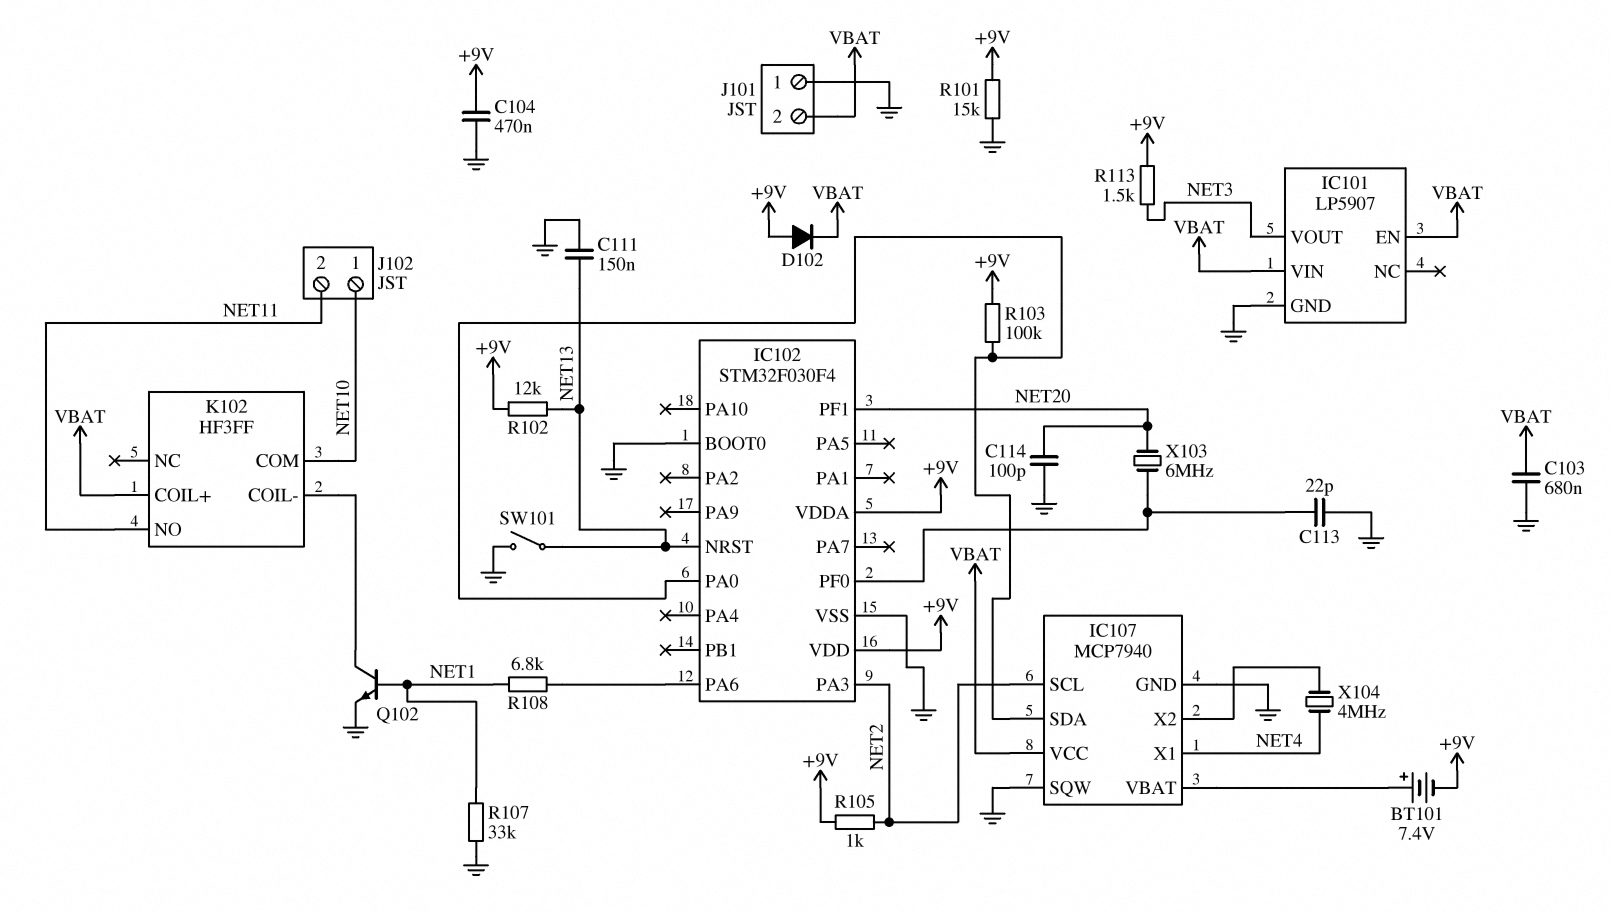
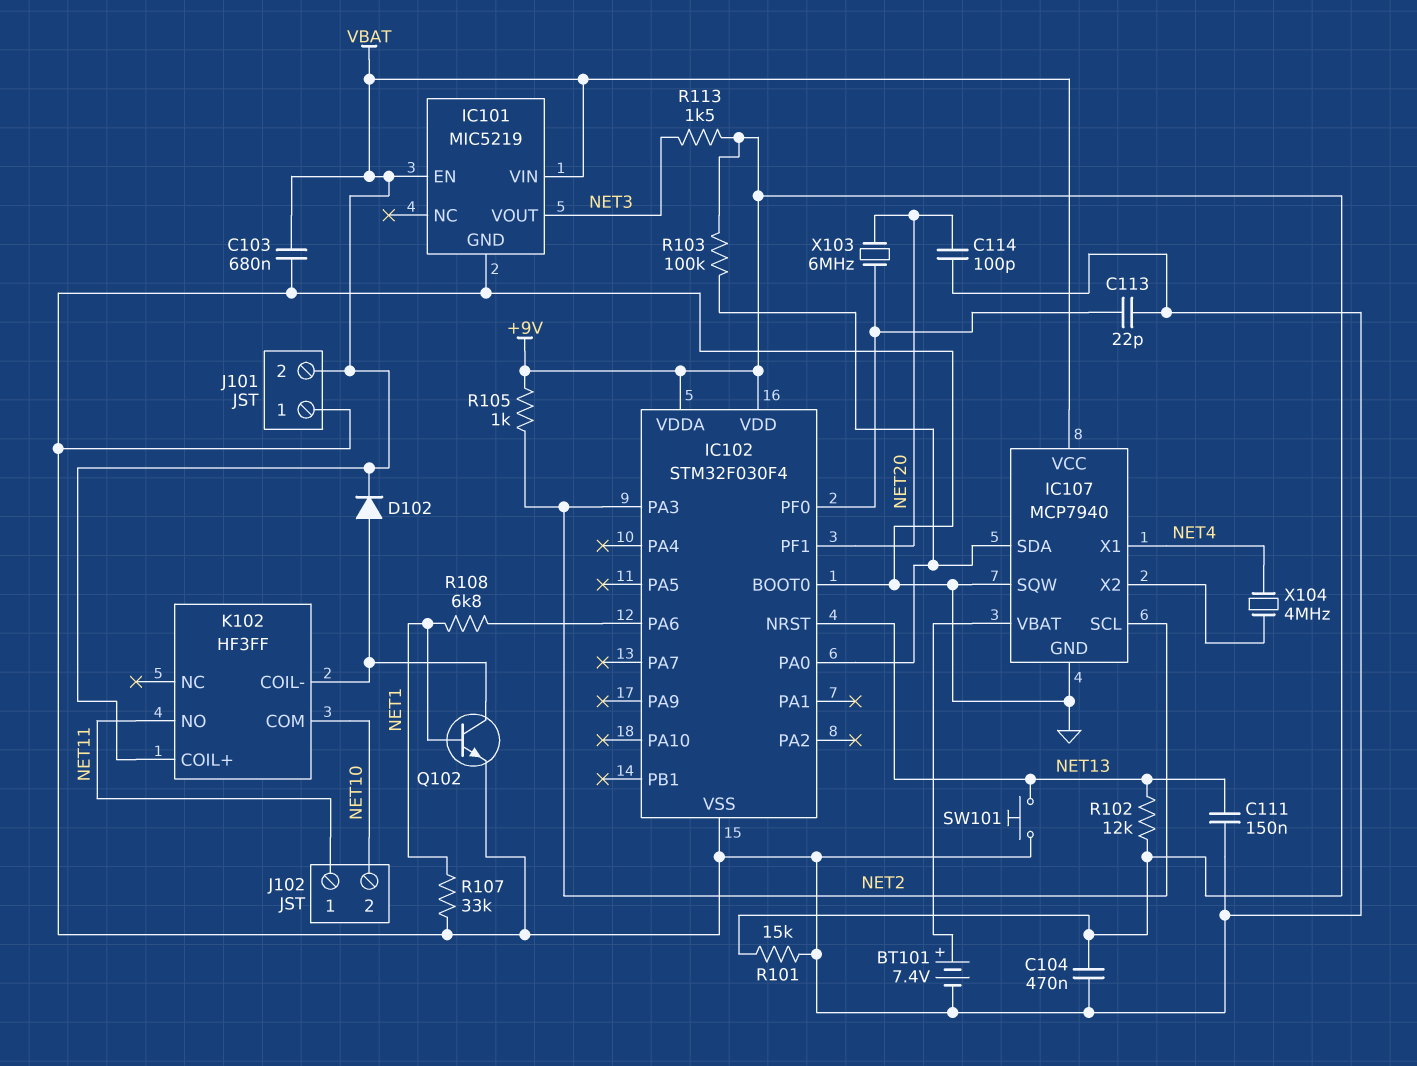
BT101: 7.4V (plus IC107/VBAT, minus +9V) -> 7.4V (plus IC107/VBAT, minus GND)
D102: diode (A +9V, K VBAT) -> diode (A K102/COIL-, K VBAT)
IC101: LP5907 -> MIC5219
J102 pin 1: NET10 -> NET11
J102 pin 2: NET11 -> NET10
SW101: switch (GND, NET13) -> button (GND, NET13)

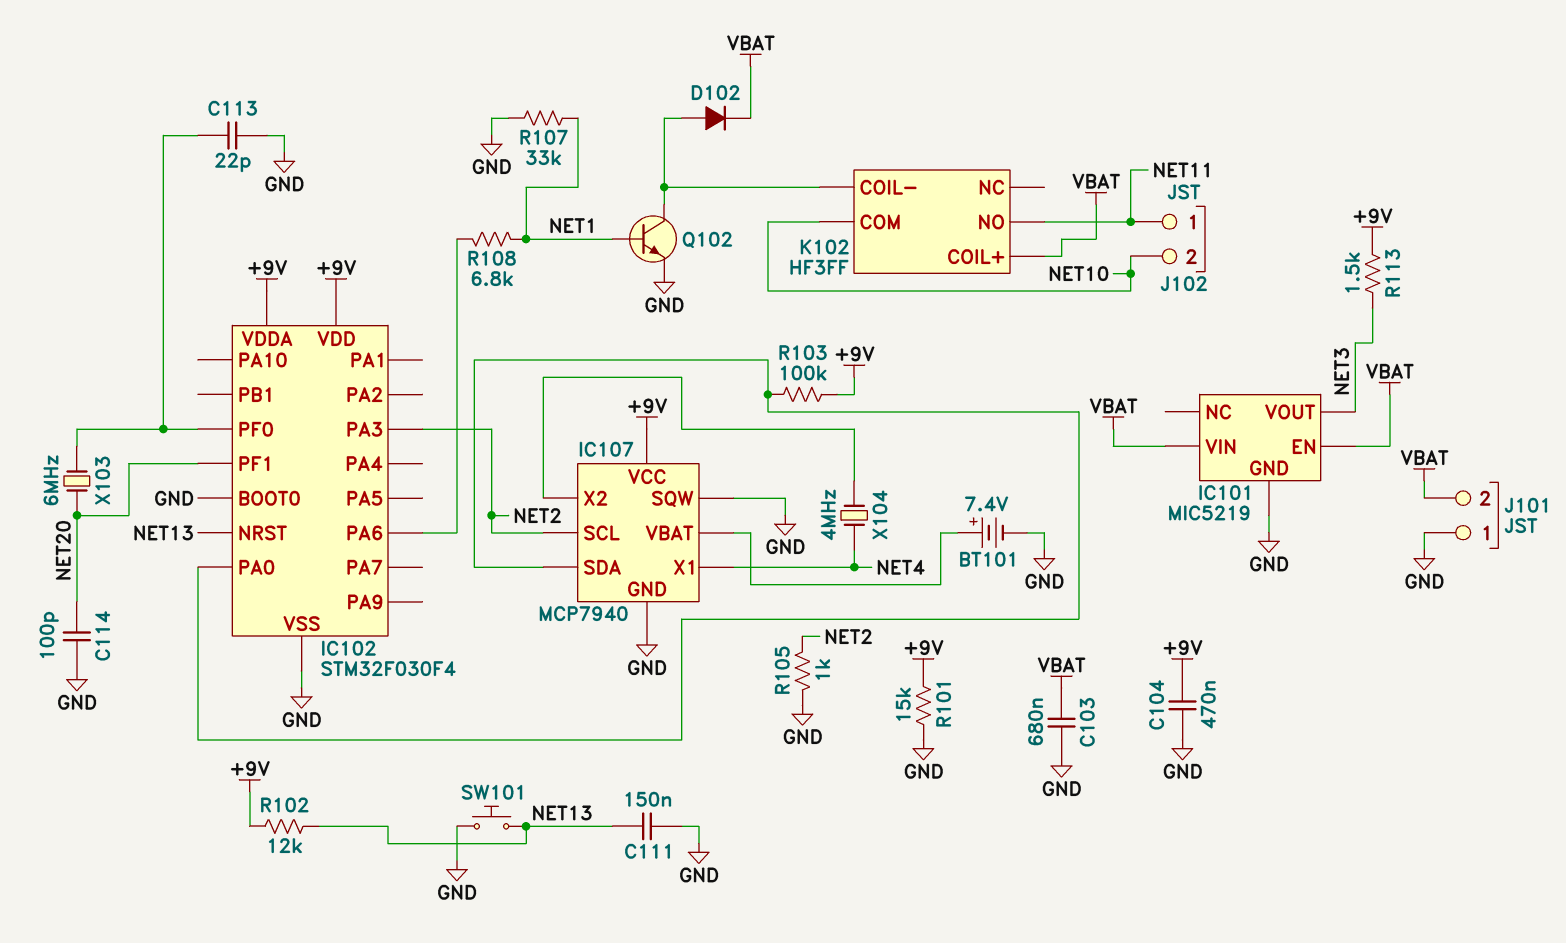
IC107 pin VCC: VBAT -> +9V
R105: 1k (+9V, NET2) -> 1k (GND, NET2)

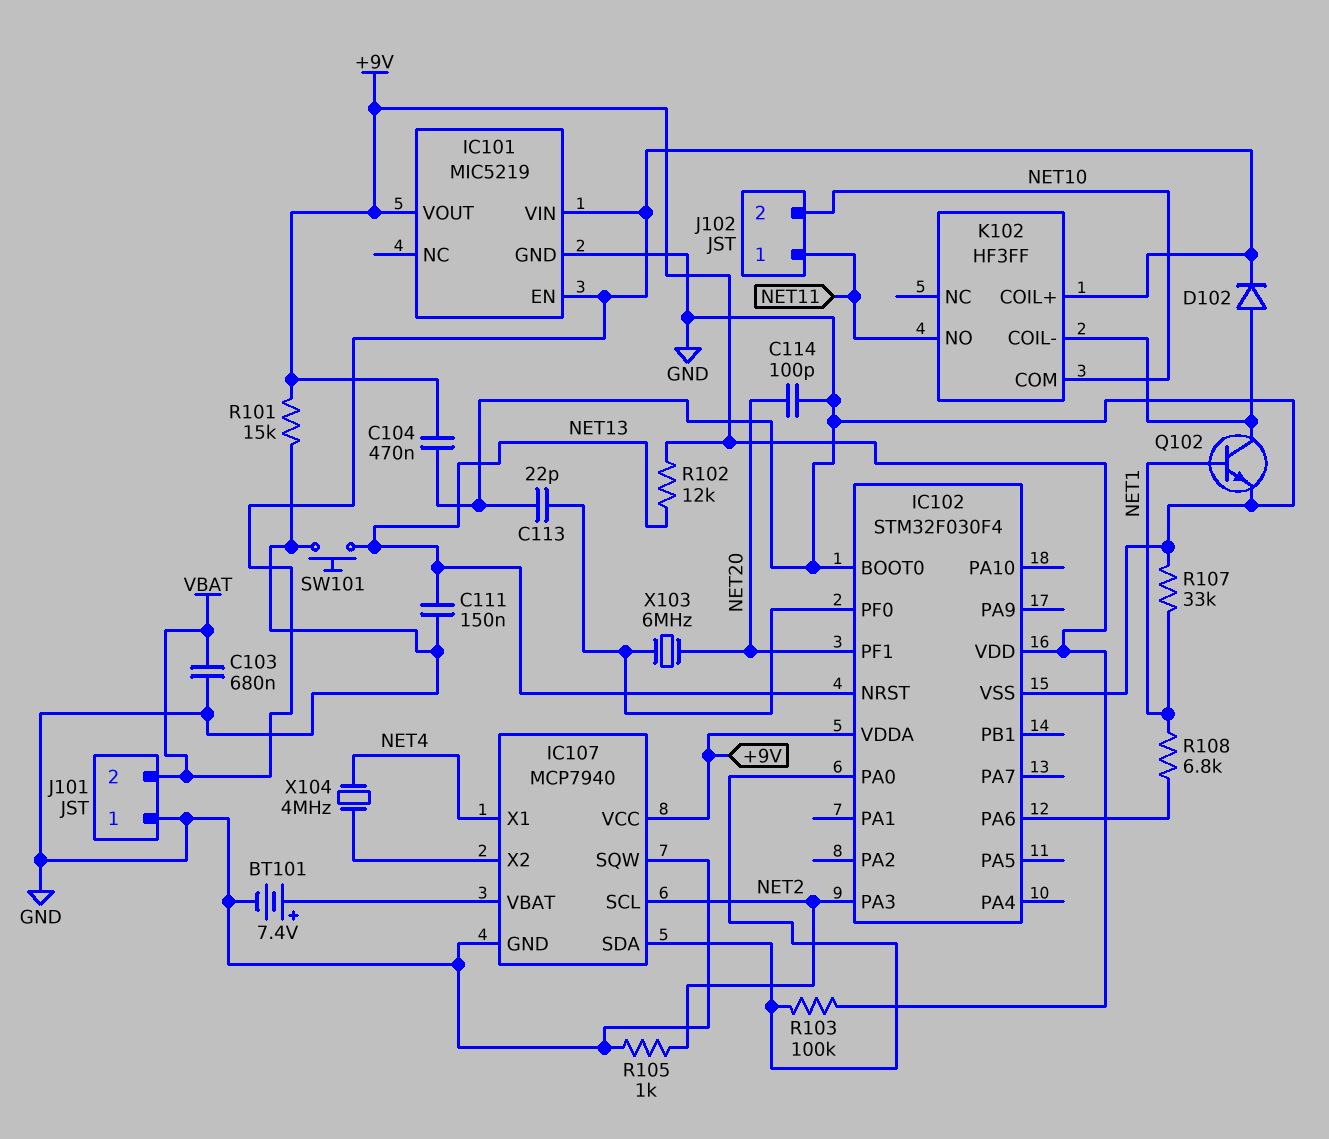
IC101 pin VOUT: NET3 -> +9V
R113: 1.5k (+9V, NET3) -> none

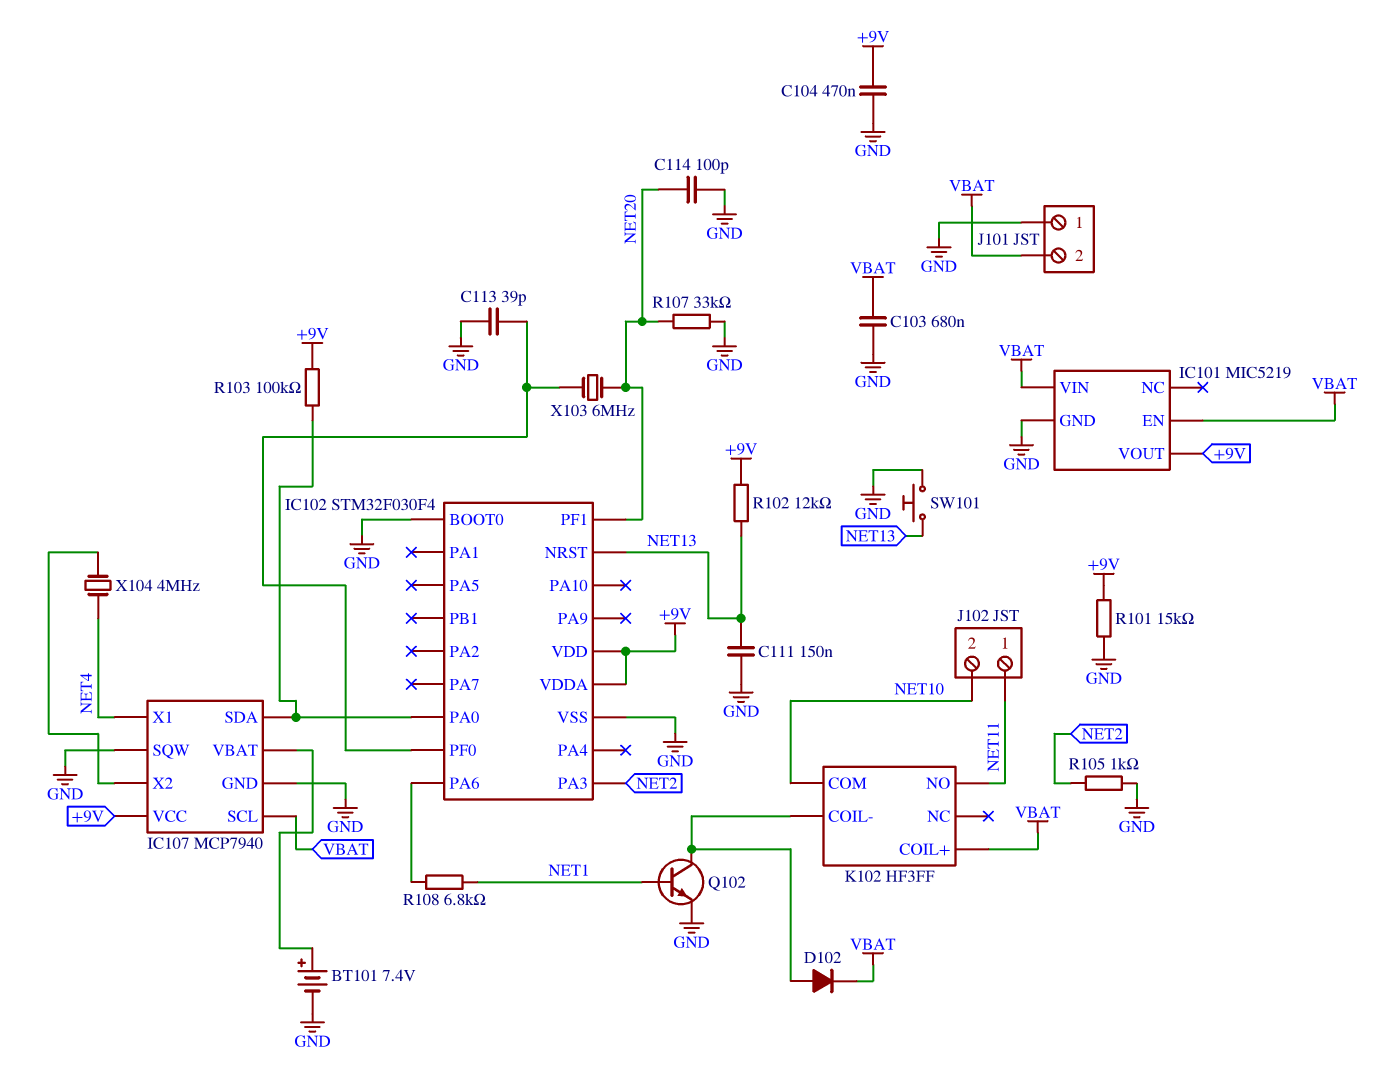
C113: 22pF (GND, IC102/PF0) -> 39pF (GND, IC102/PF0)
IC107 pin SCL: NET2 -> VBAT
R107: 33k (GND, NET1) -> 33k (GND, NET20)

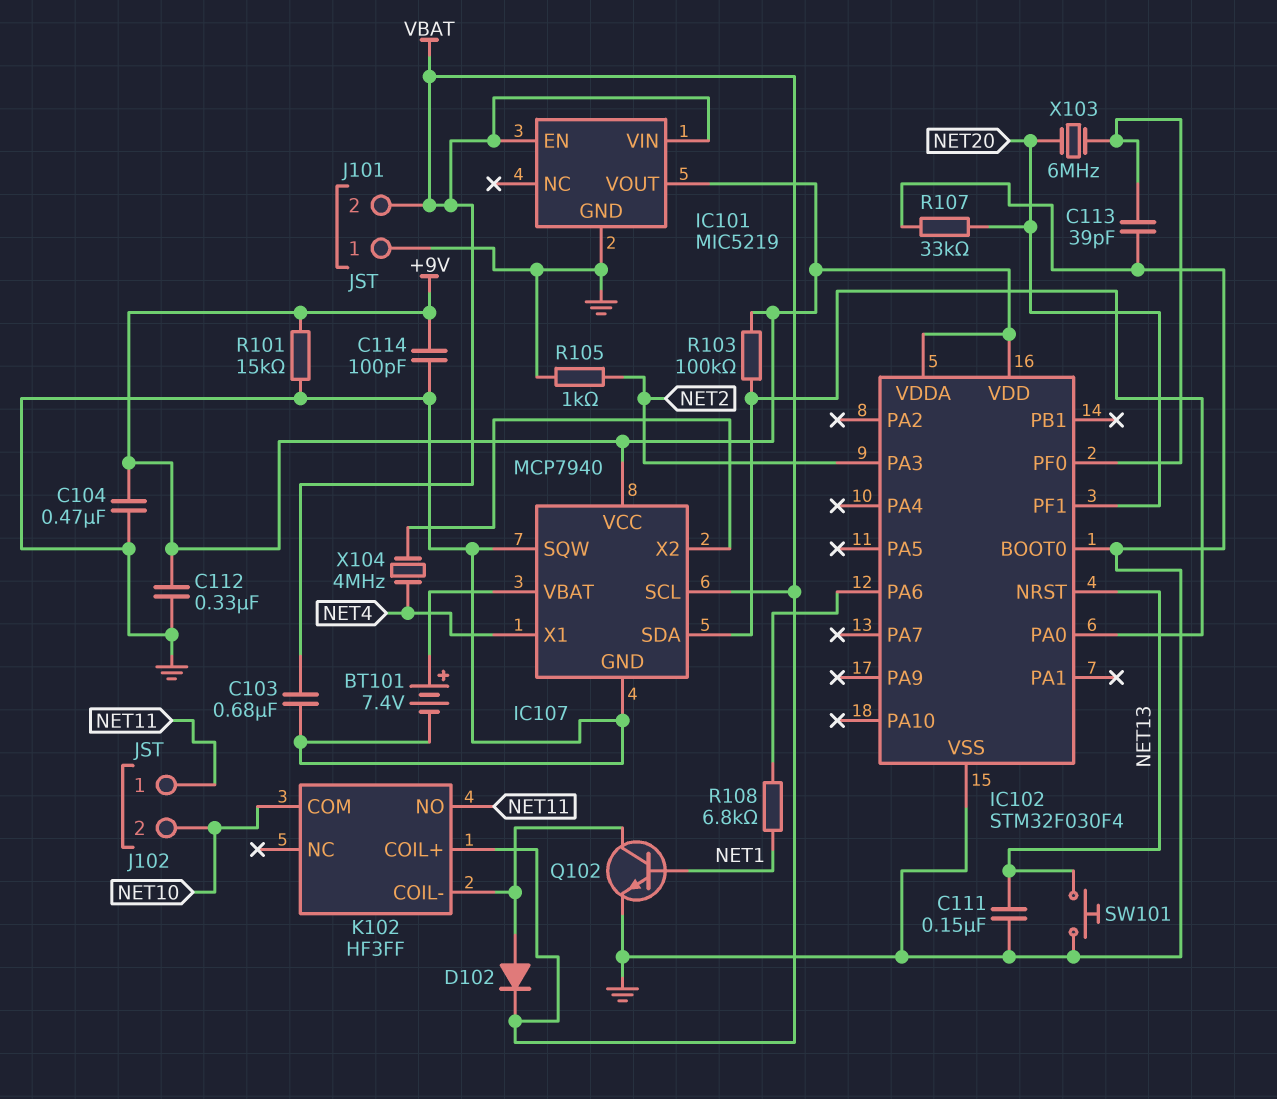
C112: none -> 330nF (+9V, GND)
C114: 100pF (GND, NET20) -> 100pF (+9V, GND)
R102: 12k (+9V, NET13) -> none

